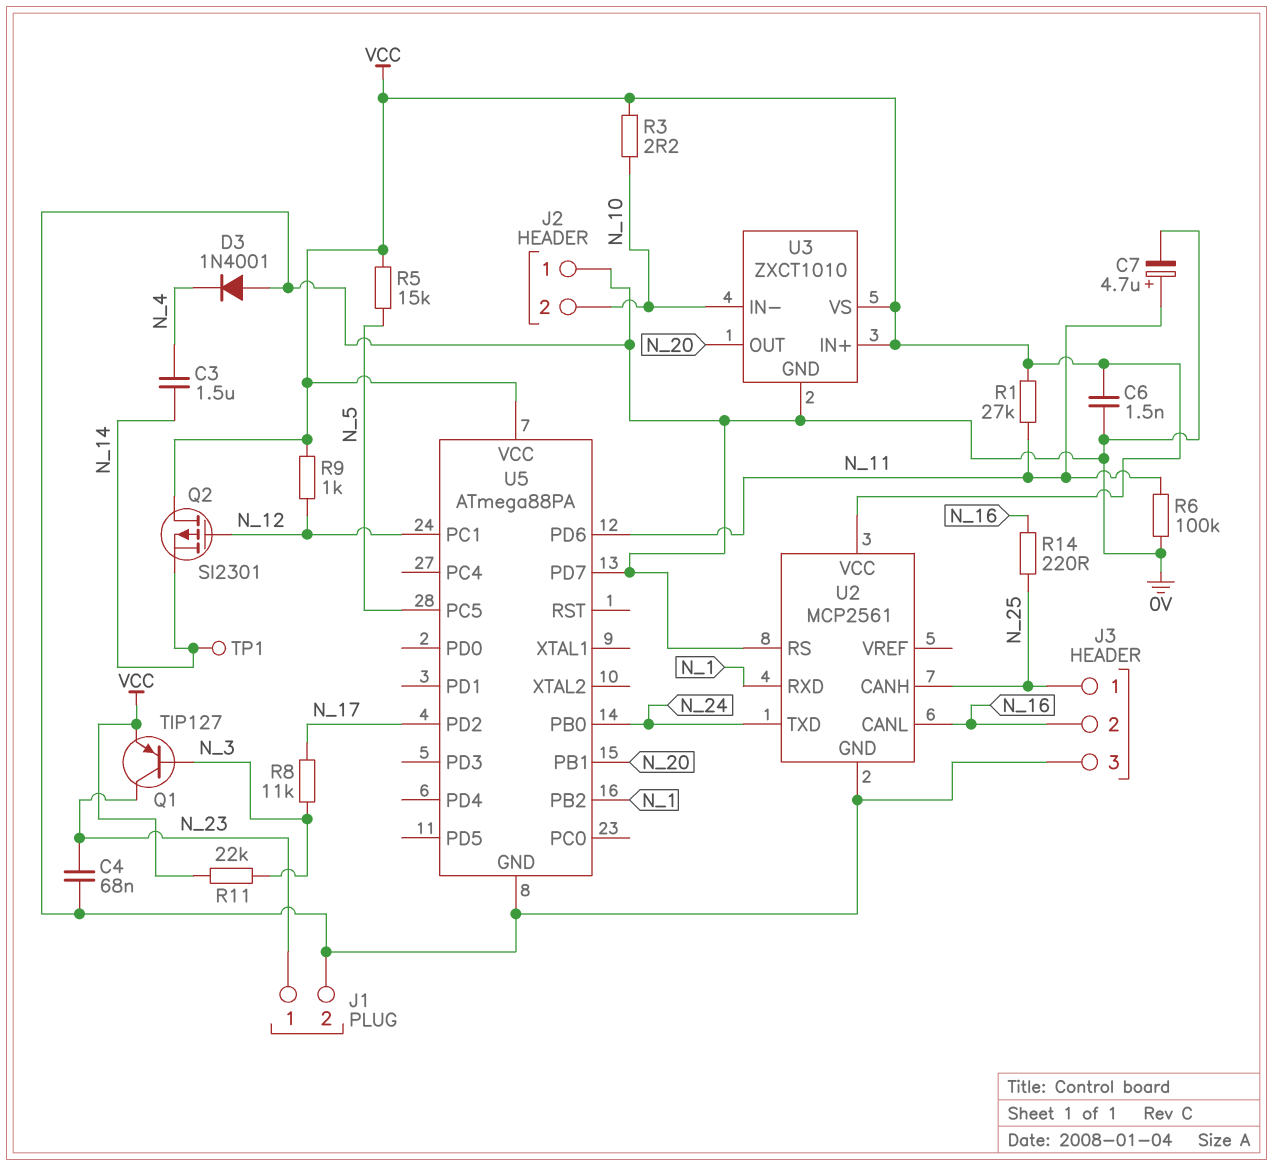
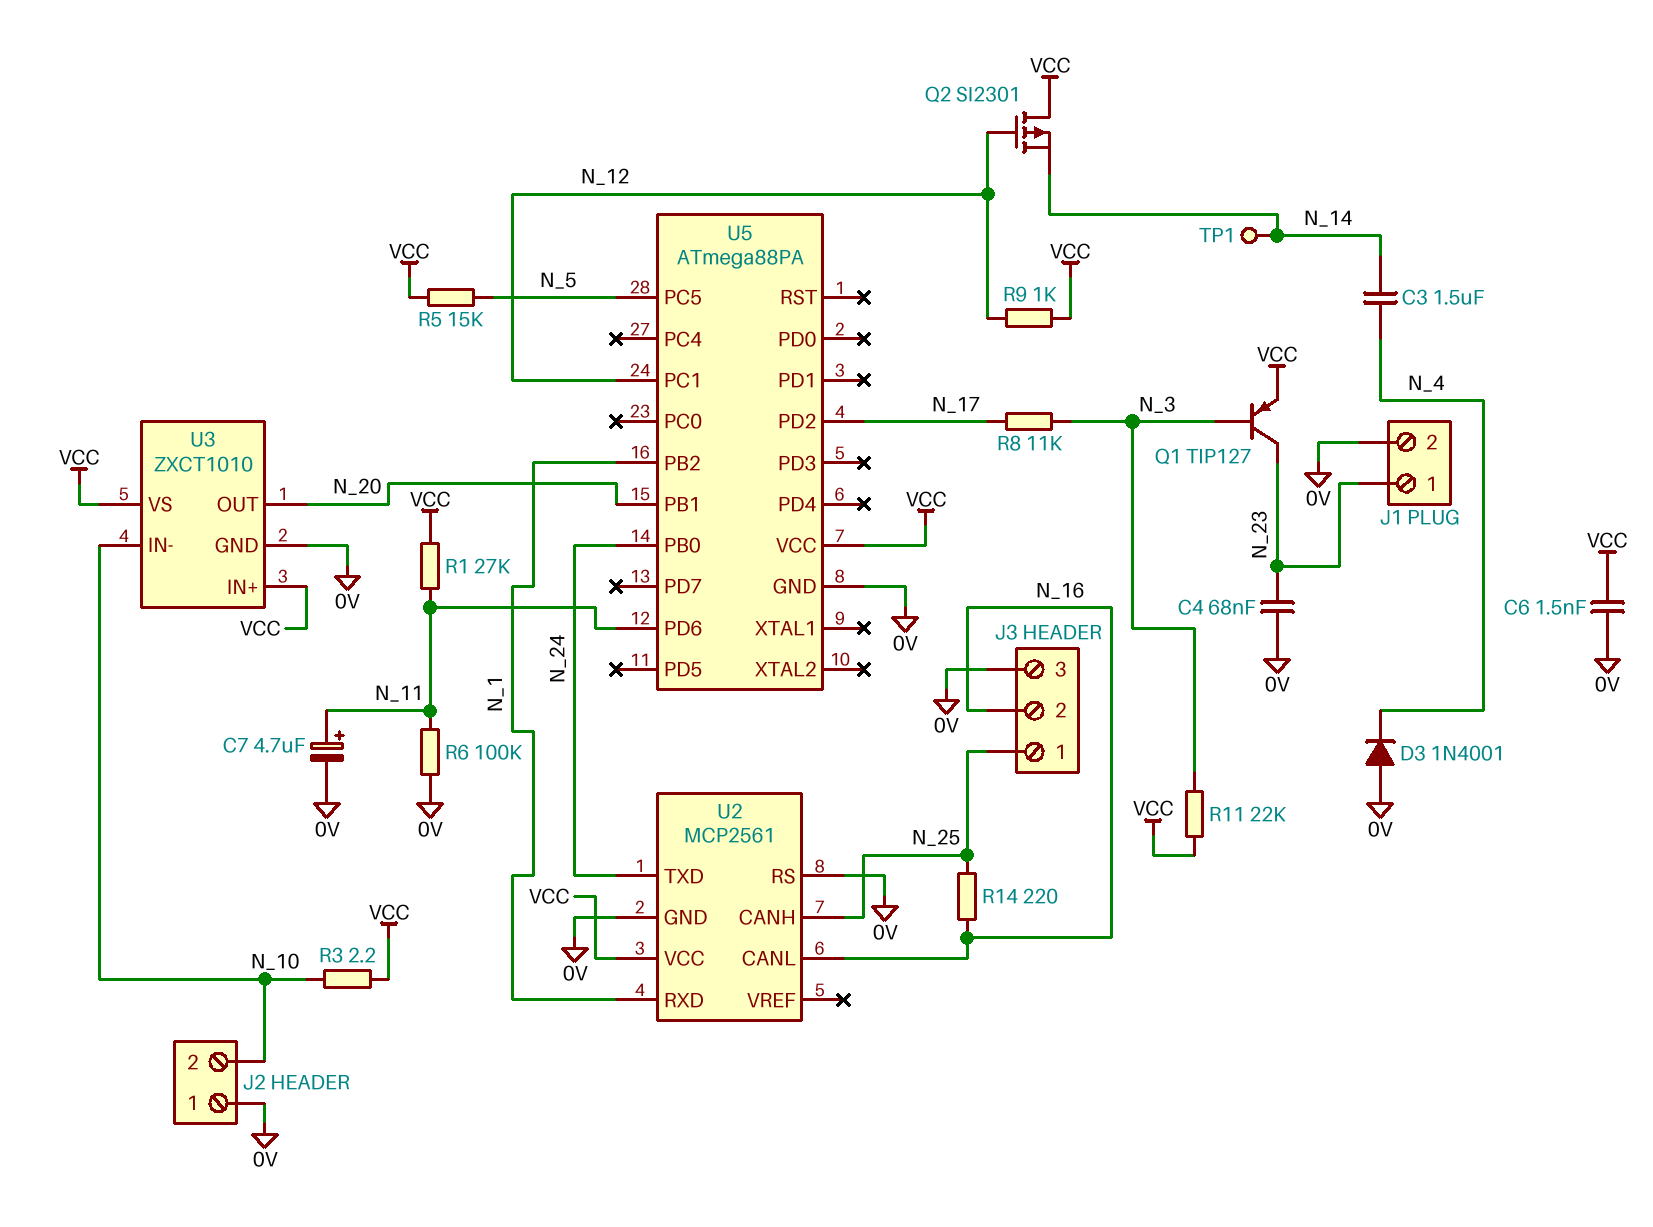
U5 pin PD7: 0V -> none

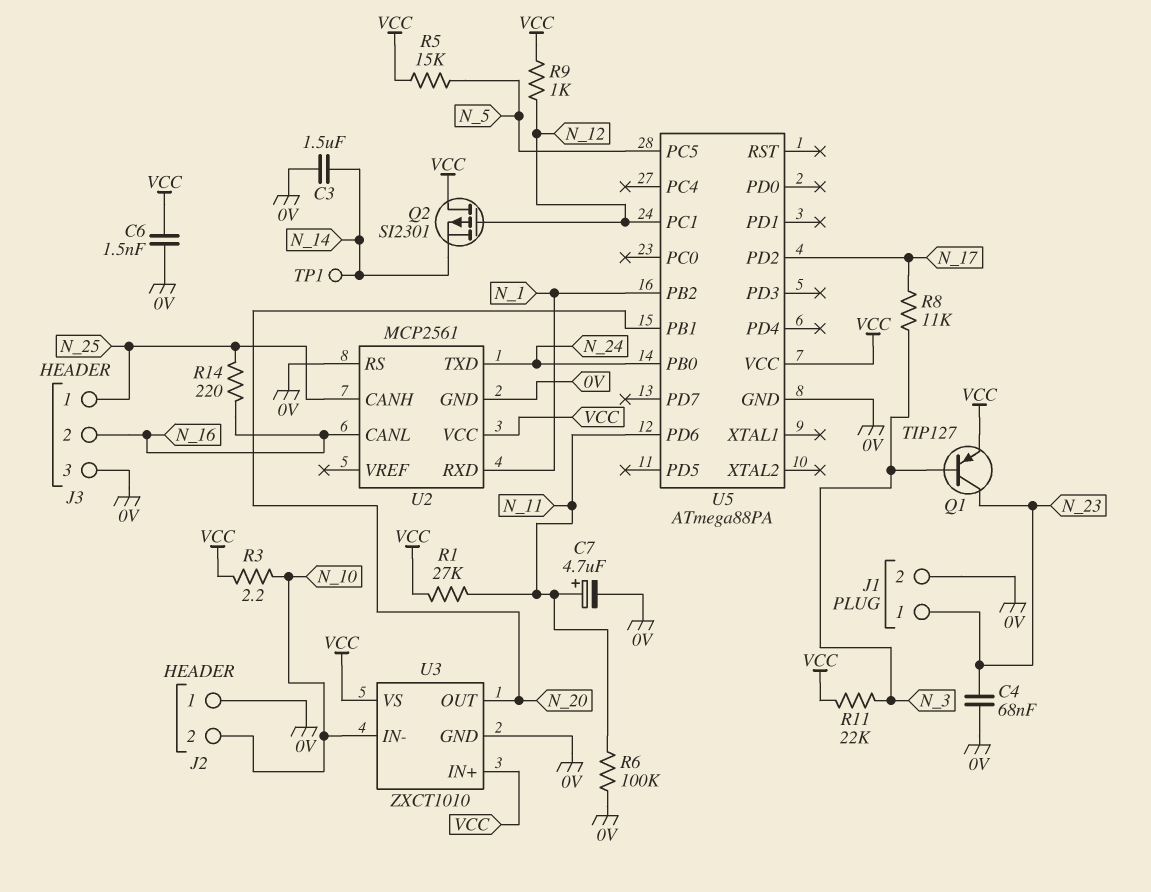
C3: 1.5uF (N_4, N_14) -> 1.5uF (0V, N_14)
D3: diode 1N4001 (A 0V, K N_4) -> none

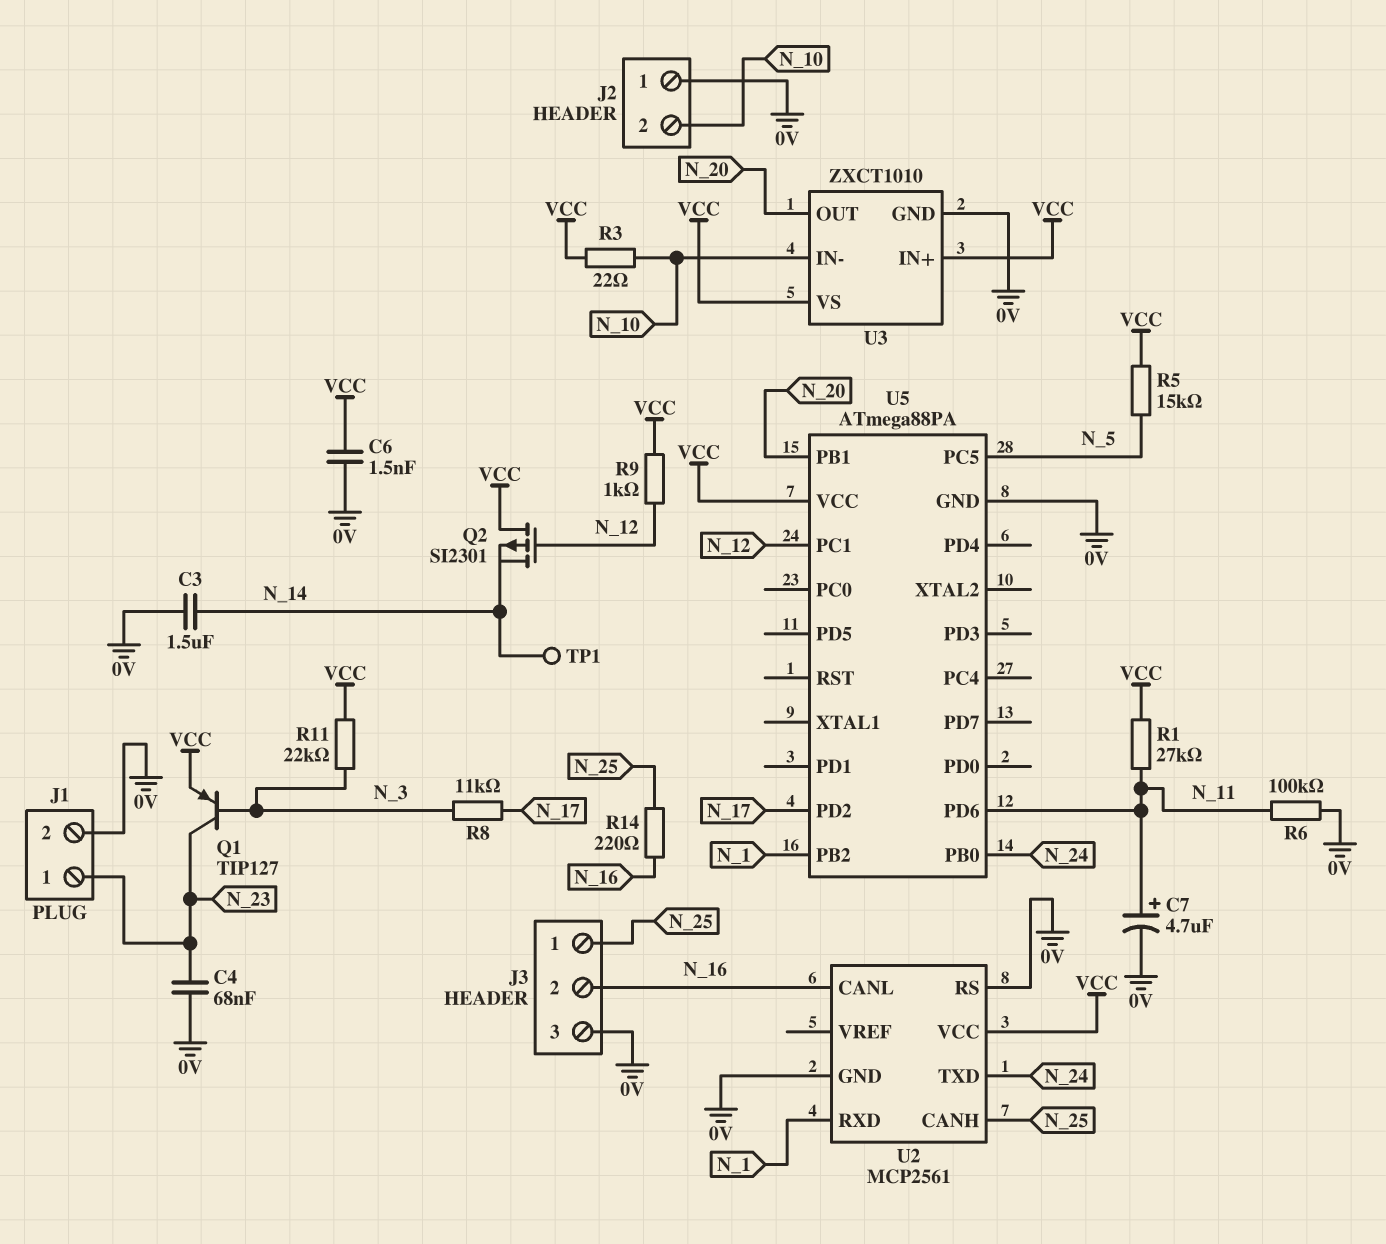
R3: 2.2 (N_10, VCC) -> 22 (N_10, VCC)

